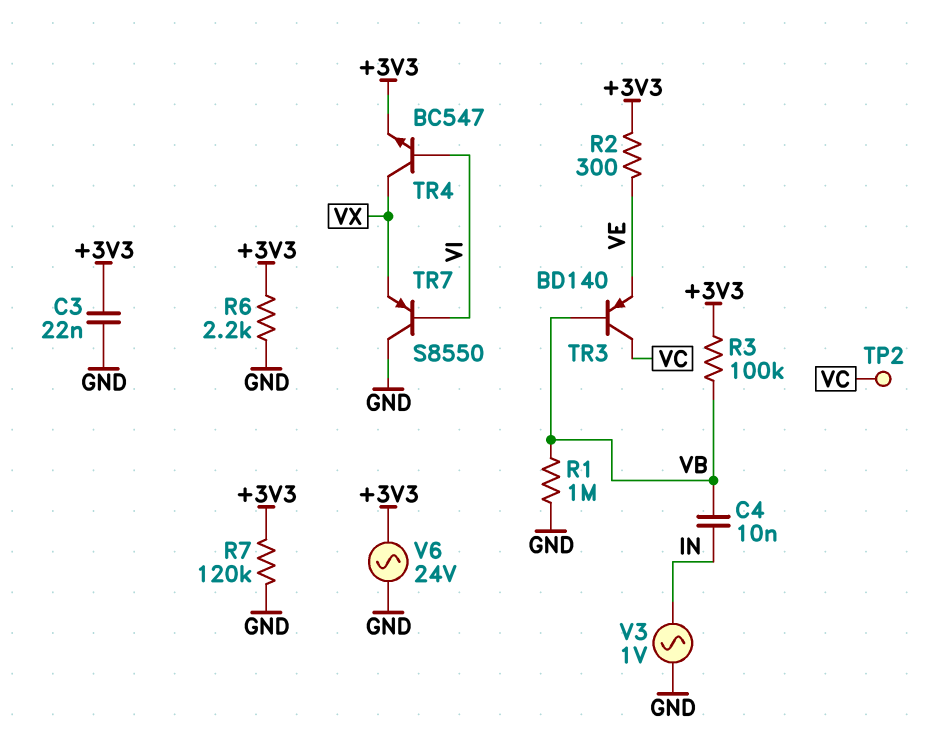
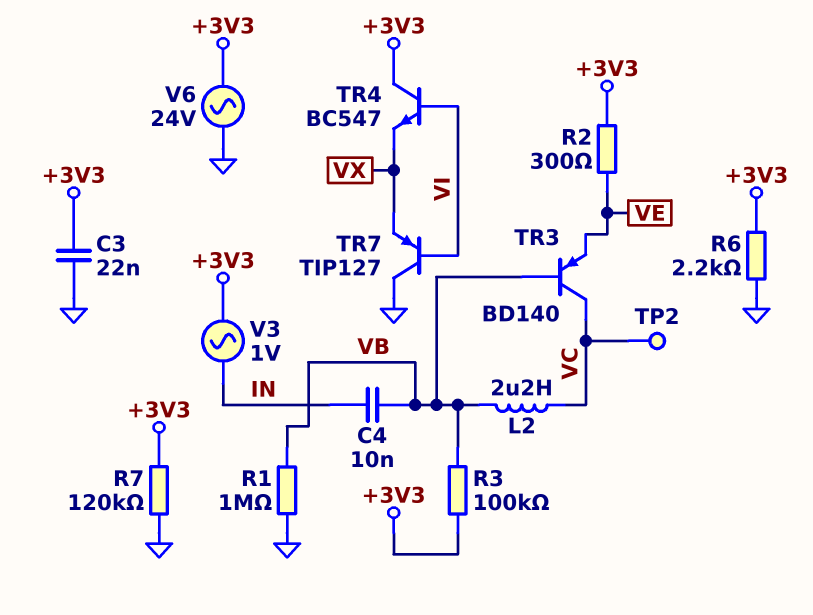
L2: none -> 2.2uH (VB, VC)
TR4: NPN BC547 (B VI, C VX, E +3V3) -> NPN BC547 (B VI, C +3V3, E VX)
TR7: PNP S8550 (B VI, C GND, E VX) -> PNP TIP127 (B VI, C GND, E VX)
V3: AC 1V (GND, IN) -> AC 1V (+3V3, IN)

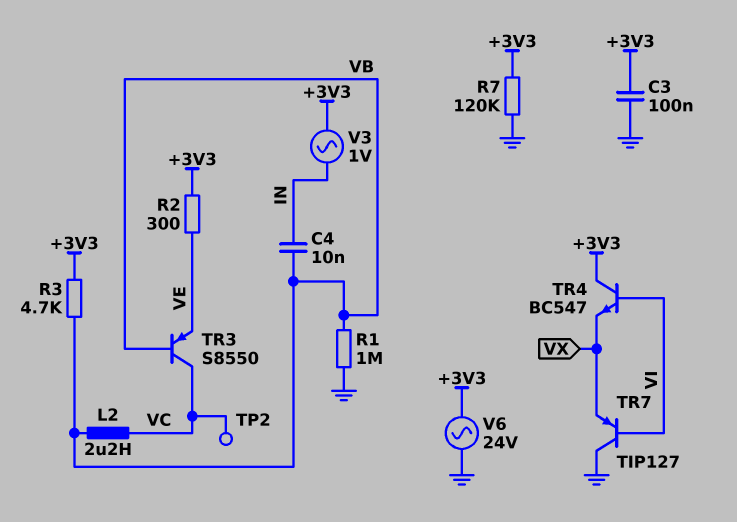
C3: 22nF (+3V3, GND) -> 100nF (+3V3, GND)
R3: 100k (+3V3, VB) -> 4.7k (+3V3, VB)
R6: 2.2k (+3V3, GND) -> none
TR3: PNP BD140 (B VB, C VC, E VE) -> PNP S8550 (B VB, C VC, E VE)

